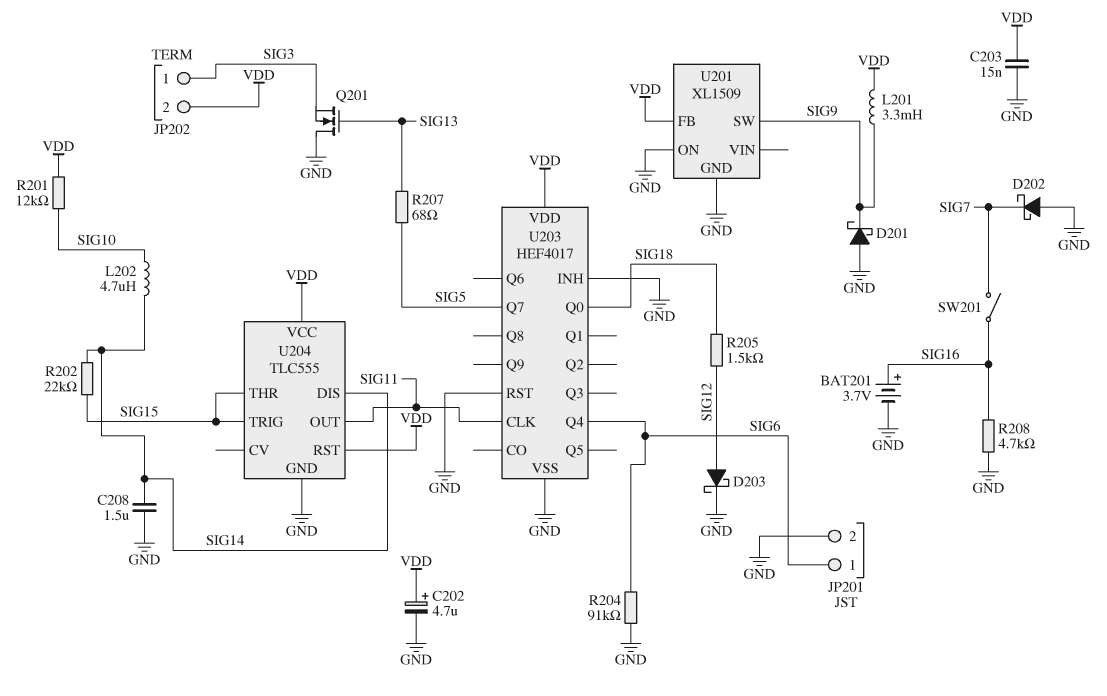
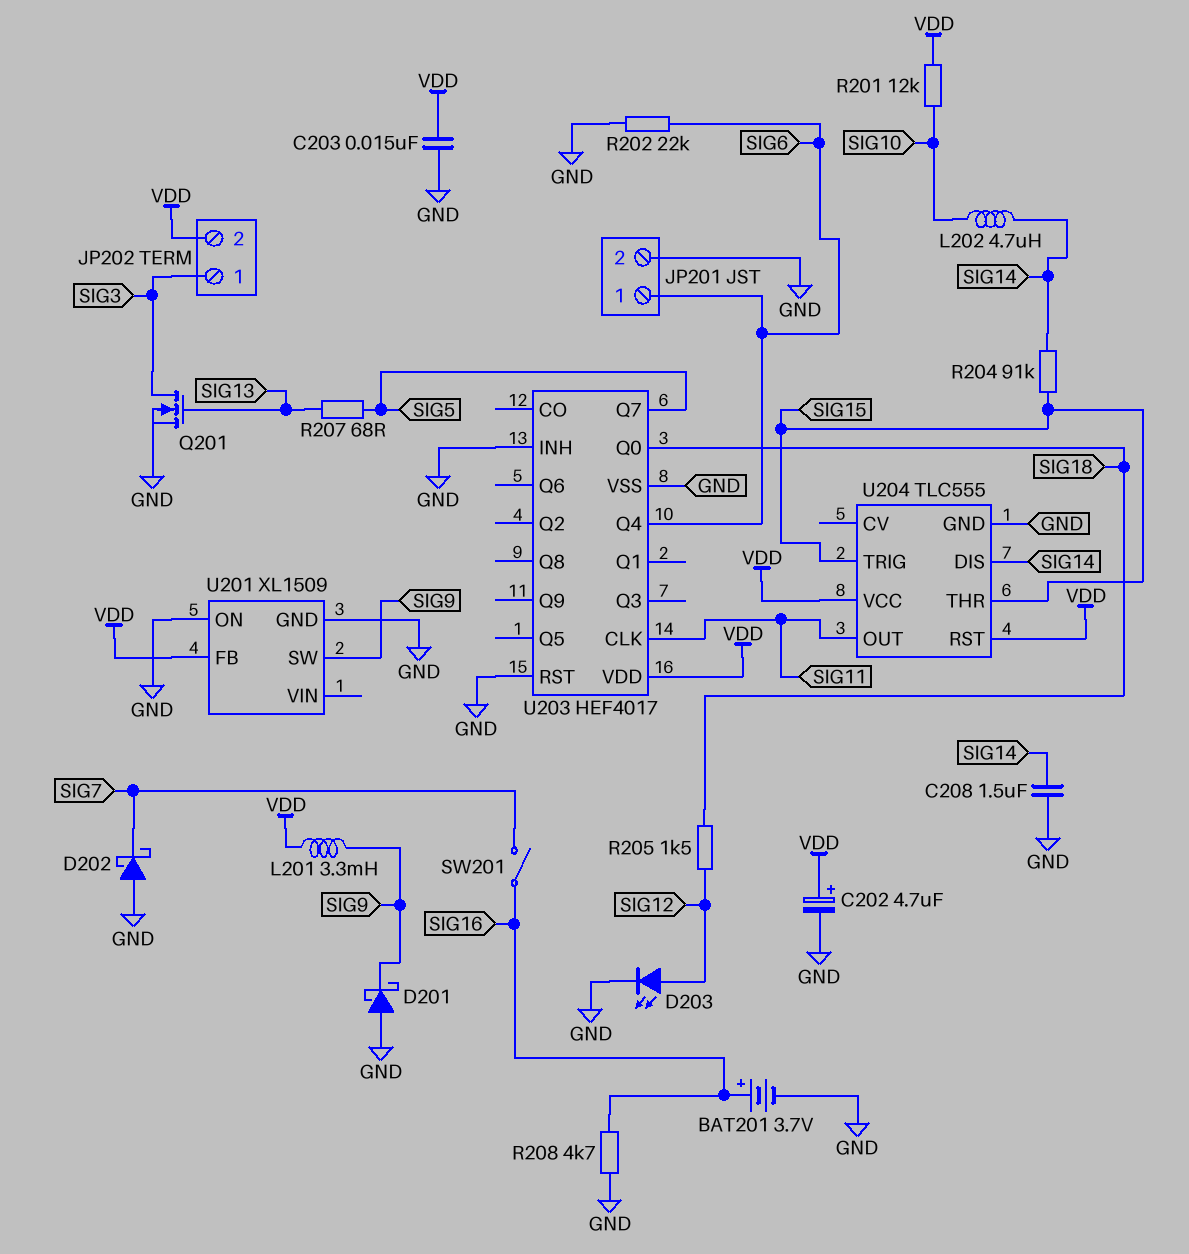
D203: schottky (A SIG12, K GND) -> LED (A SIG12, K GND)
Q201: NMOS (G SIG13, D GND, S SIG3) -> NMOS (G SIG13, D SIG3, S GND)
R202: 22k (SIG14, SIG15) -> 22k (GND, SIG6)
R204: 91k (GND, SIG6) -> 91k (SIG14, SIG15)

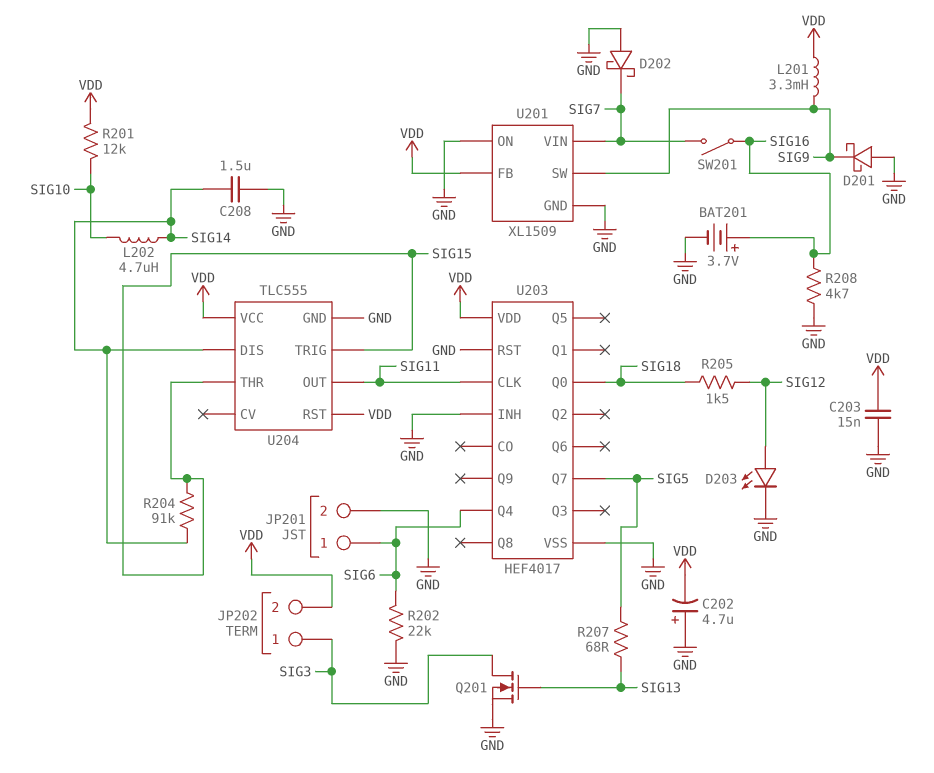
C202: 4.7uF (plus VDD, minus GND) -> 4.7uF (plus GND, minus VDD)
U201 pin VIN: none -> SIG7

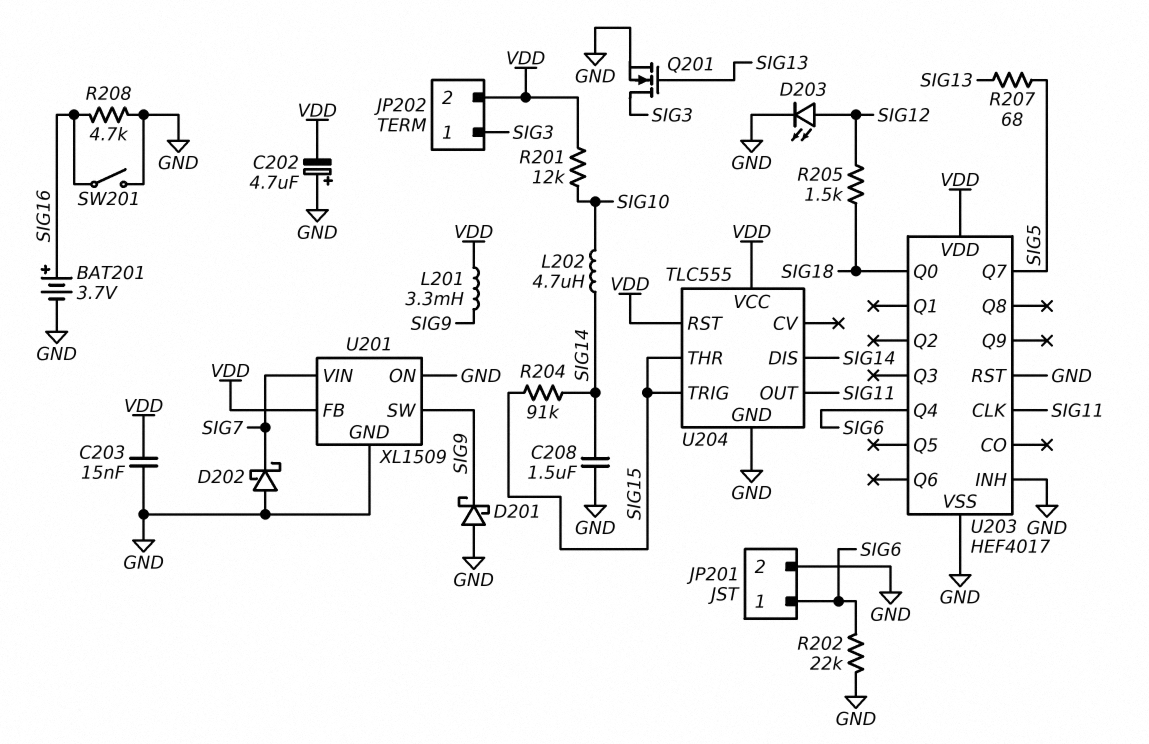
SW201: switch (SIG7, SIG16) -> switch (GND, SIG16)

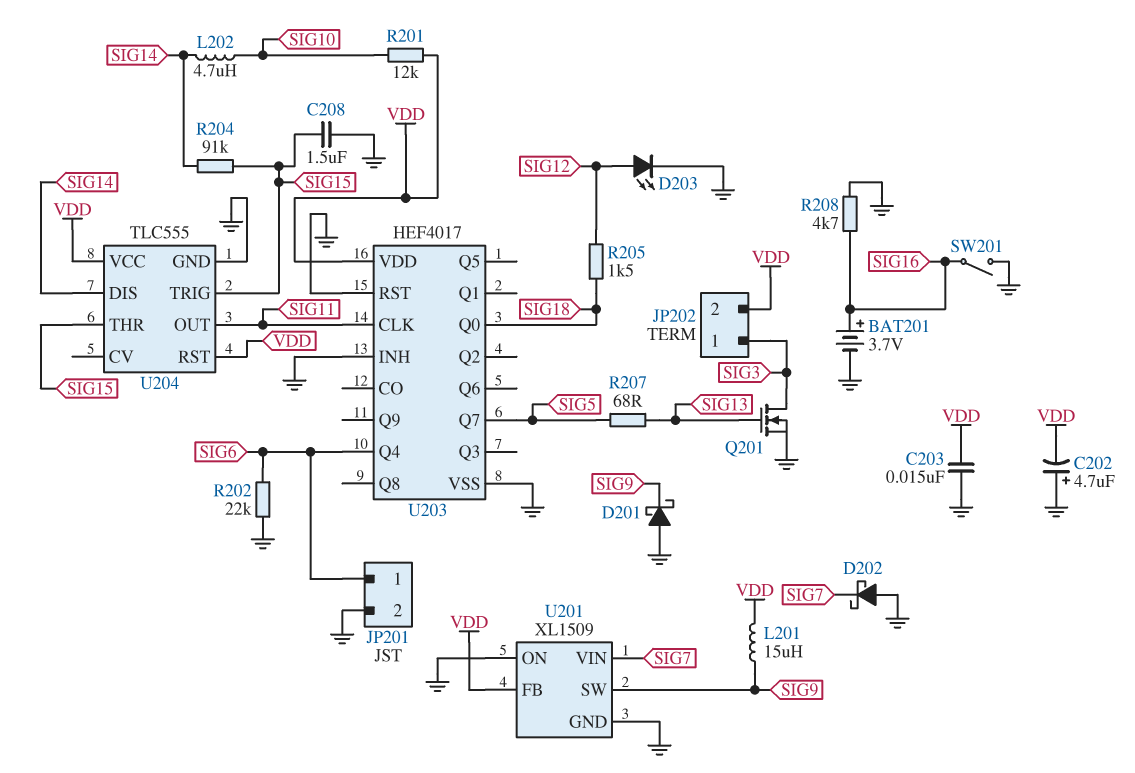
C208: 1.5uF (GND, SIG14) -> 1.5uF (GND, SIG15)
L201: 3.3mH (SIG9, VDD) -> 15uH (SIG9, VDD)

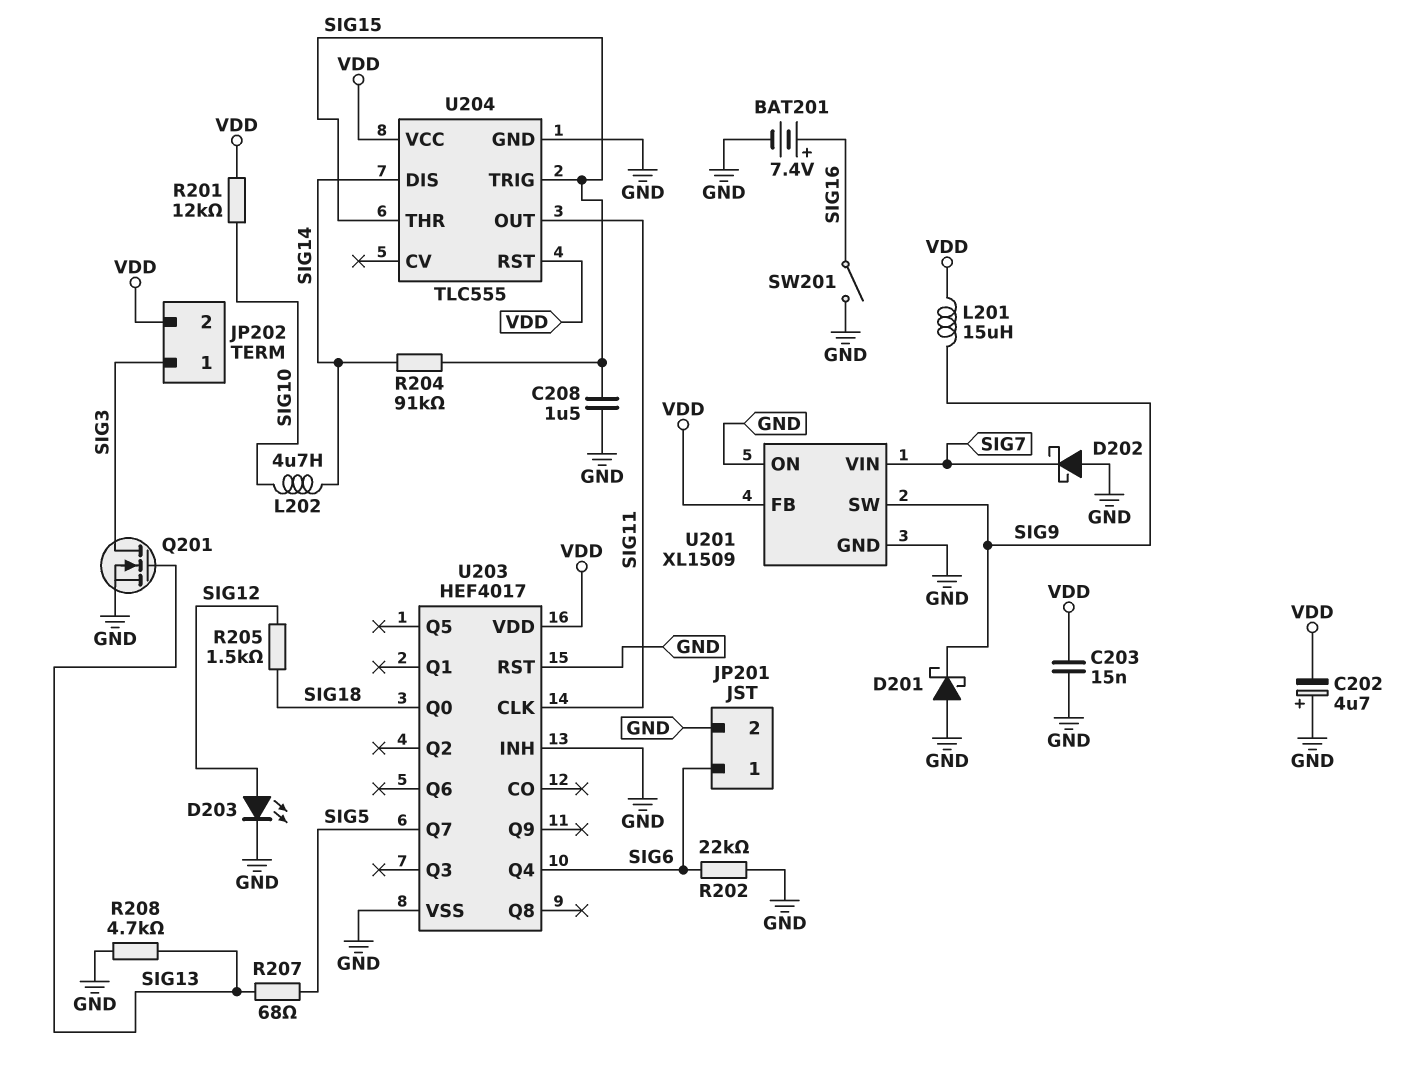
BAT201: 3.7V (plus SIG16, minus GND) -> 7.4V (plus SIG16, minus GND)
R208: 4.7k (GND, SIG16) -> 4.7k (GND, SIG13)

